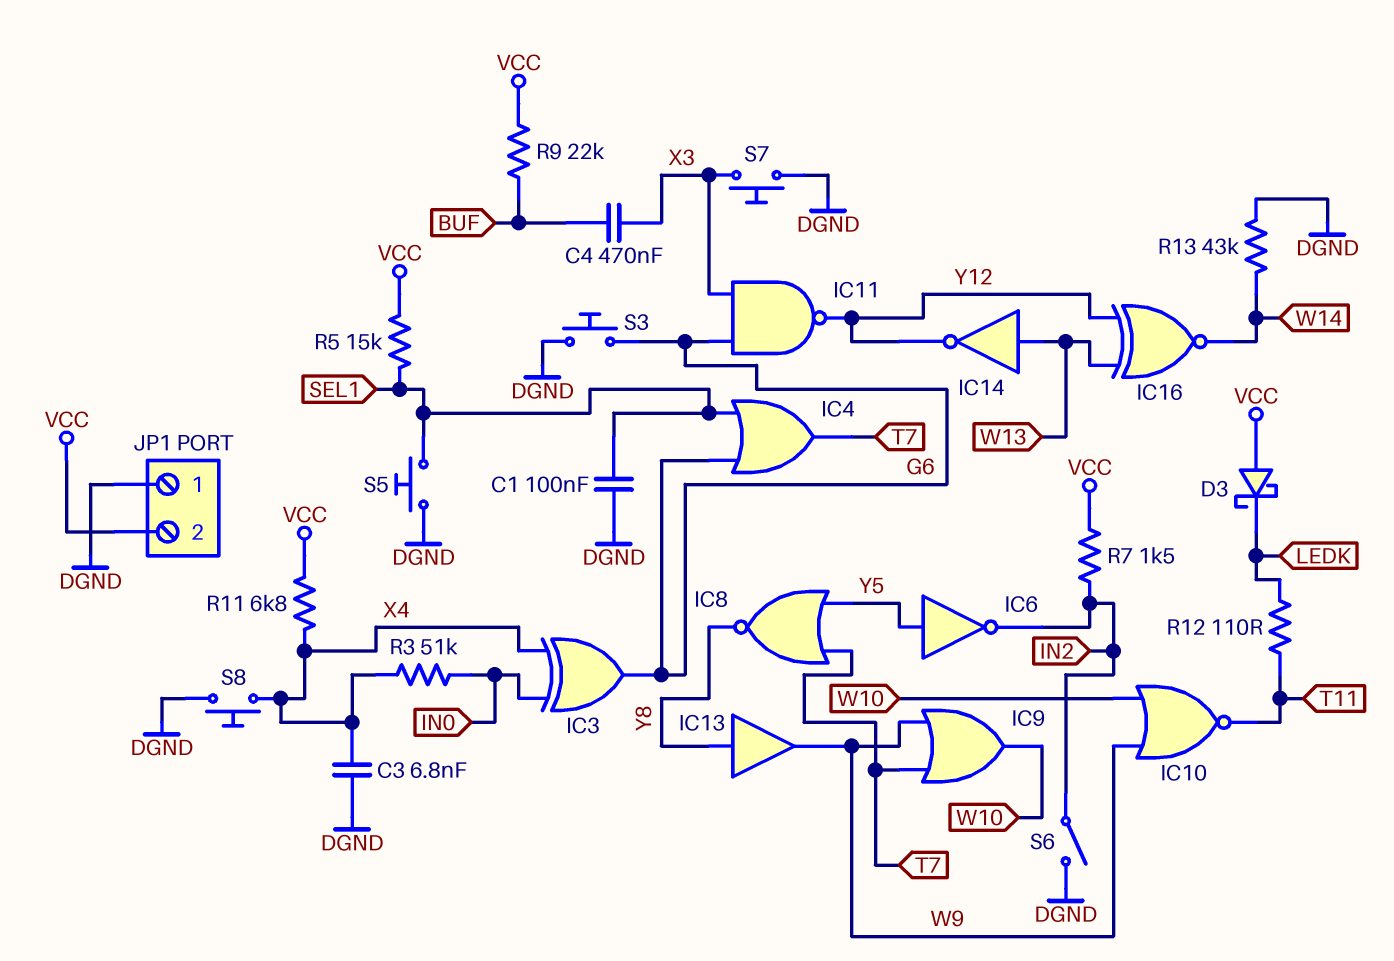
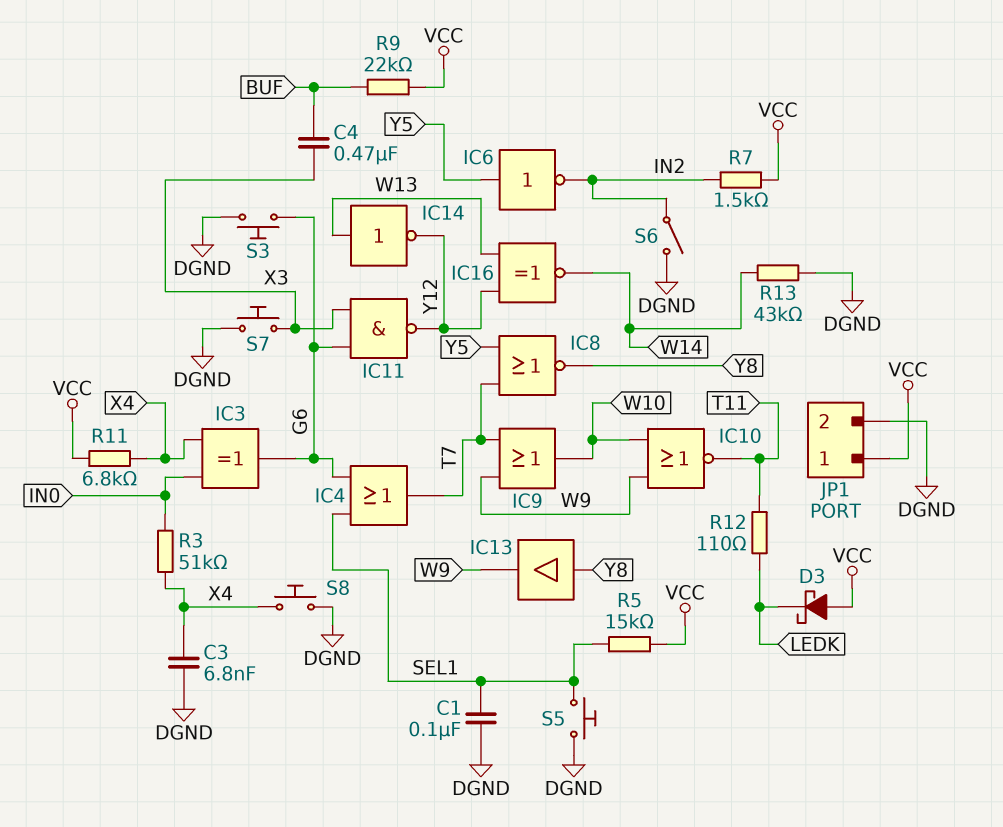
JP1 pin 1: DGND -> VCC
JP1 pin 2: VCC -> DGND

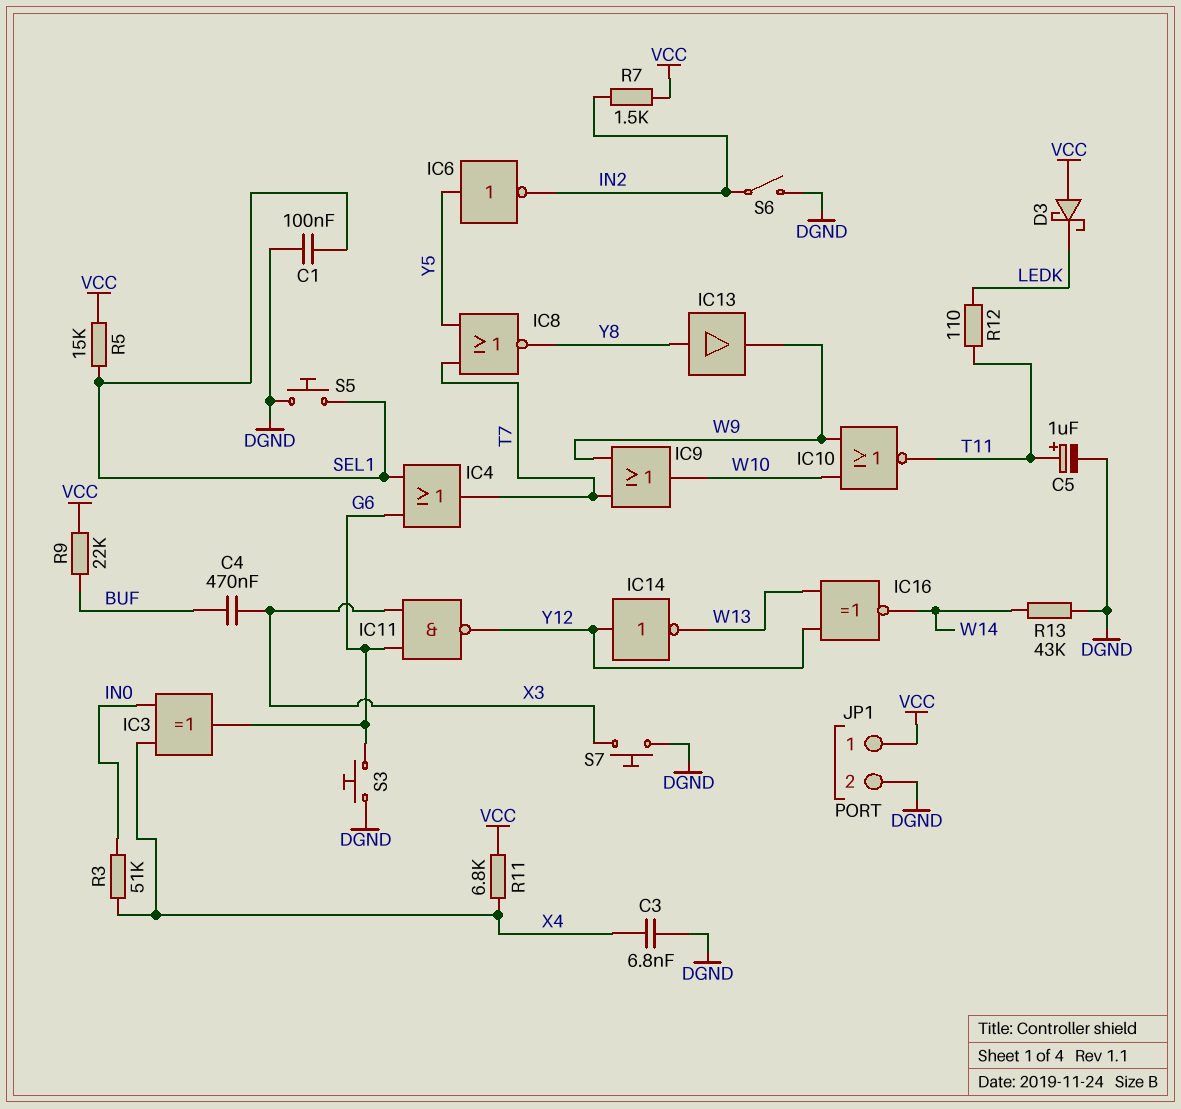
C5: none -> 1uF (plus T11, minus DGND)
IC14: NOT (in W13, out Y12) -> NOT (in Y12, out W13)
S8: button (DGND, X4) -> none

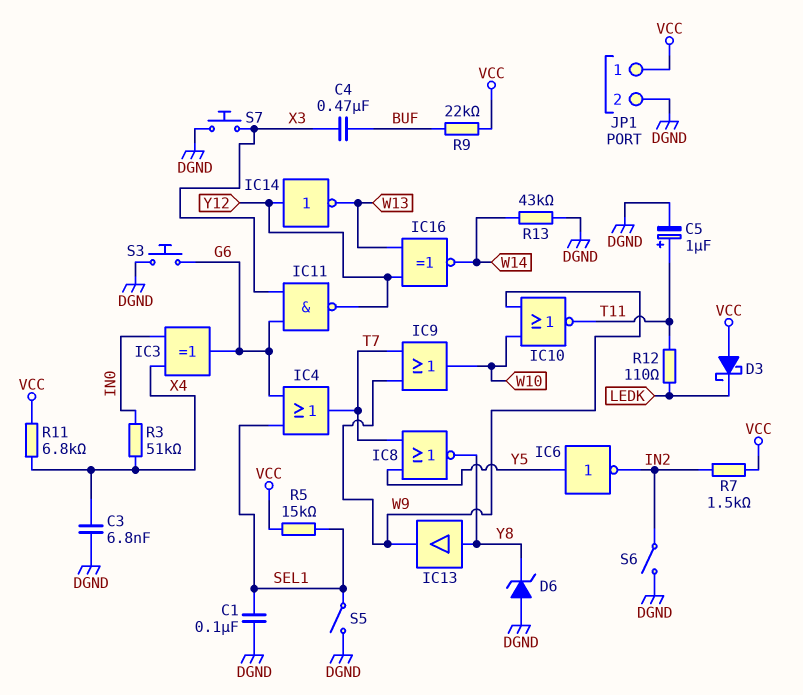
D6: none -> zener (A DGND, K Y8)
S5: button (DGND, SEL1) -> switch (DGND, SEL1)

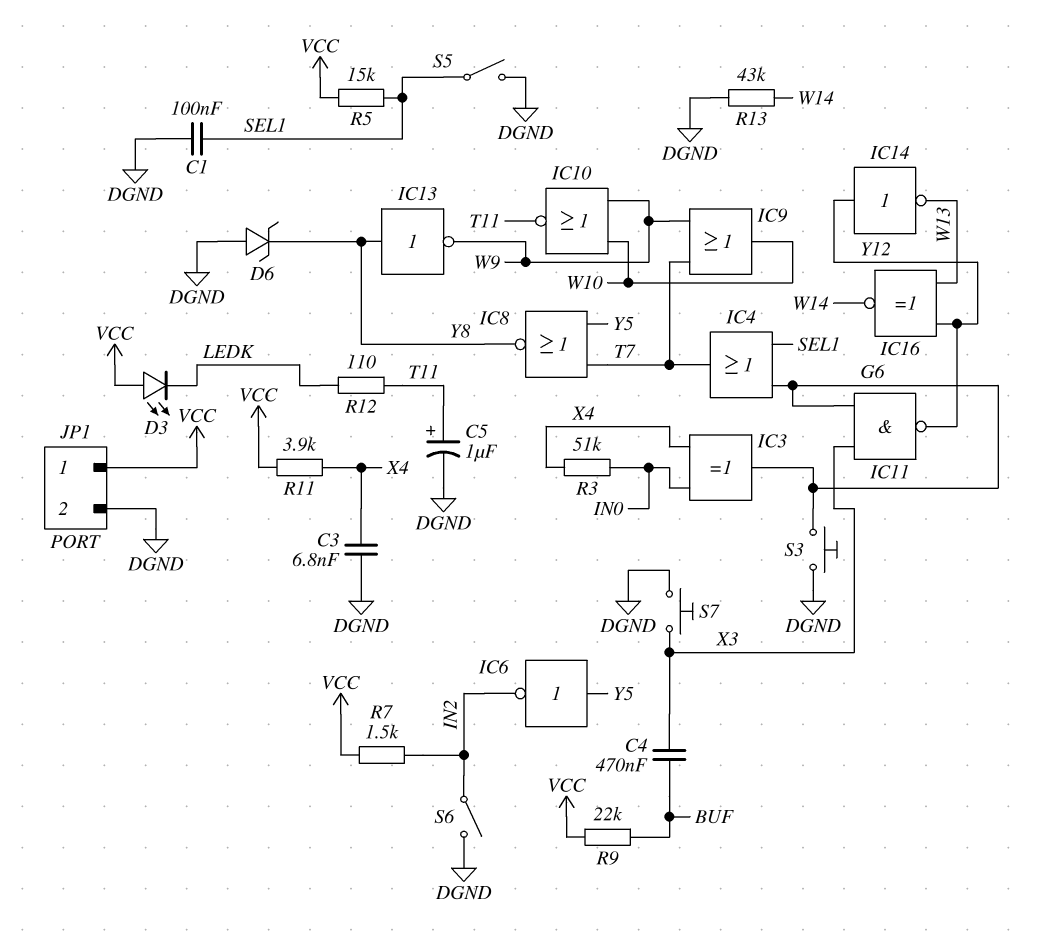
D3: schottky (A VCC, K LEDK) -> LED (A VCC, K LEDK)
IC13: buffer (in Y8, out W9) -> NOT (in Y8, out W9)
R11: 6.8k (VCC, X4) -> 3.9k (VCC, X4)

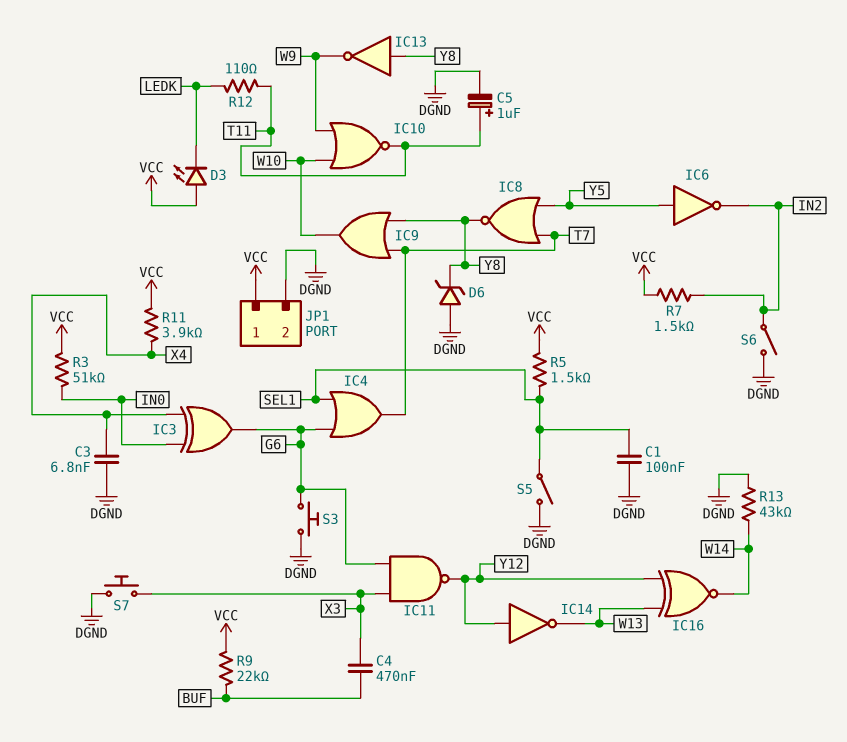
IC9: OR (in T7, in W9, out W10) -> OR (in T7, in Y8, out W10)
R3: 51k (IN0, X4) -> 51k (IN0, VCC)
R5: 15k (SEL1, VCC) -> 1.5k (SEL1, VCC)

